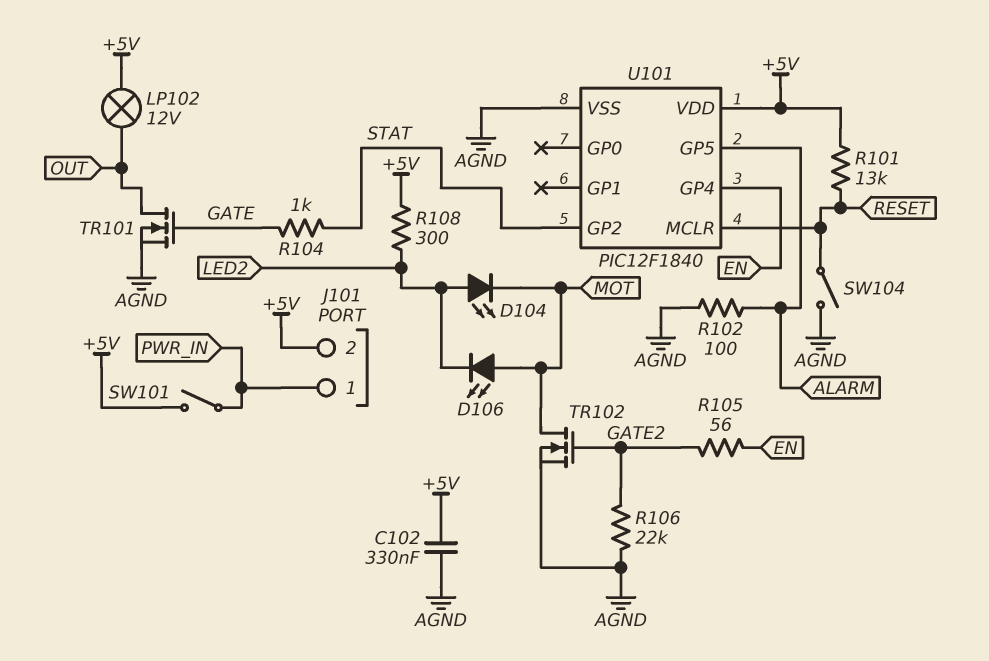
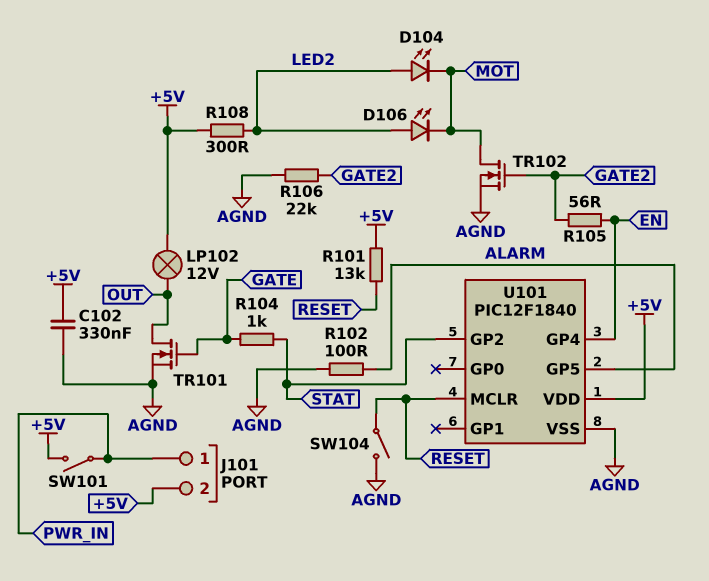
D106: LED (A MOT, K LED2) -> LED (A LED2, K MOT)

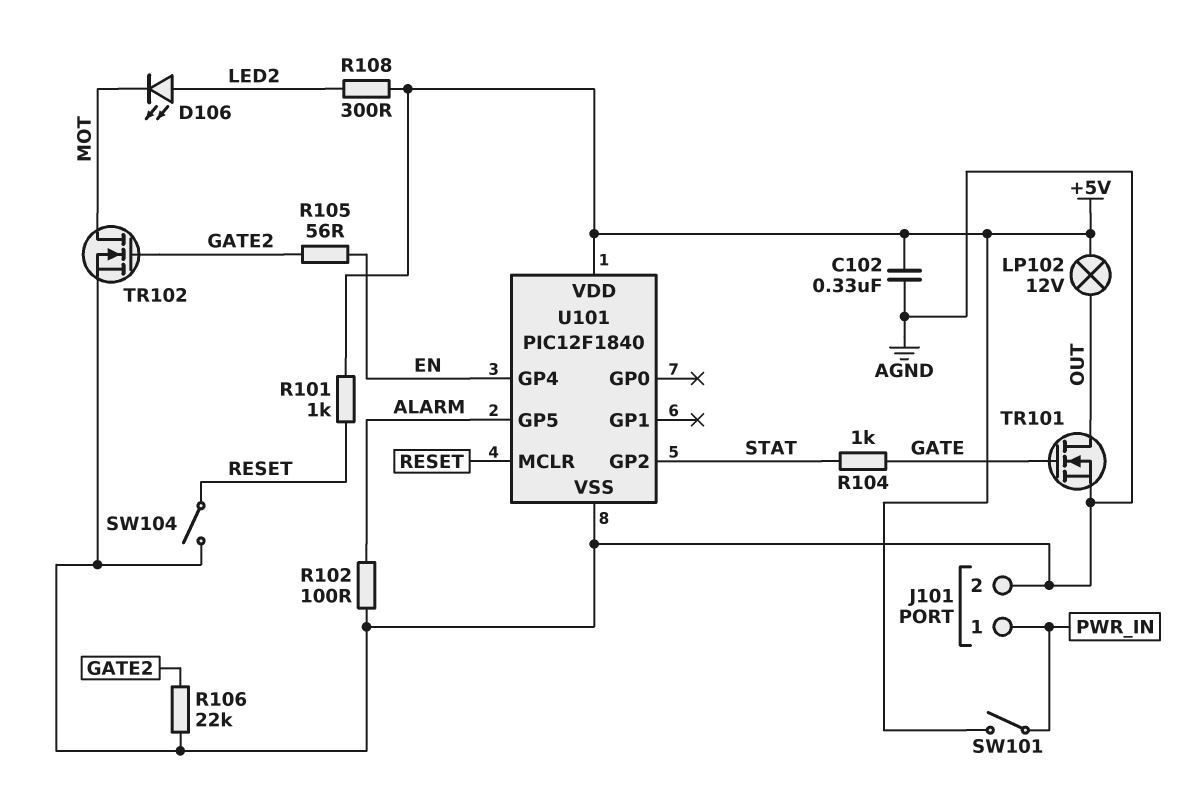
D104: LED (A LED2, K MOT) -> none
J101 pin 2: +5V -> AGND
R101: 13k (+5V, RESET) -> 1k (+5V, RESET)

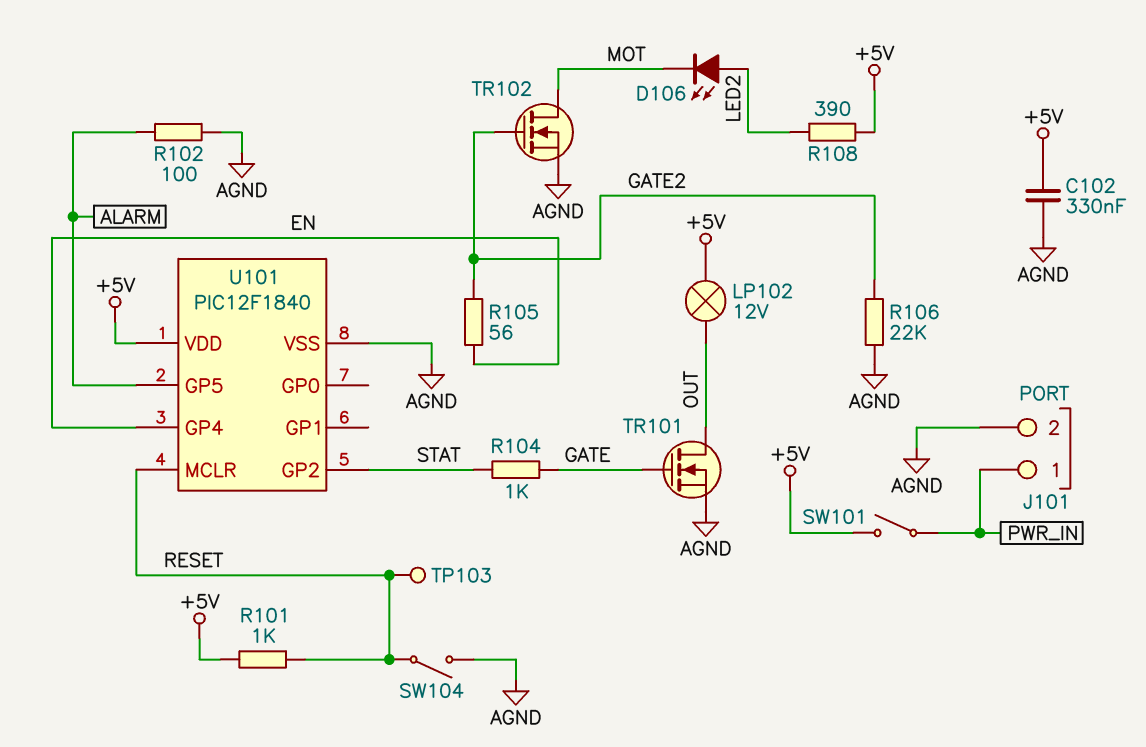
R108: 300 (+5V, LED2) -> 390 (+5V, LED2)
TP103: none -> test point (RESET)

